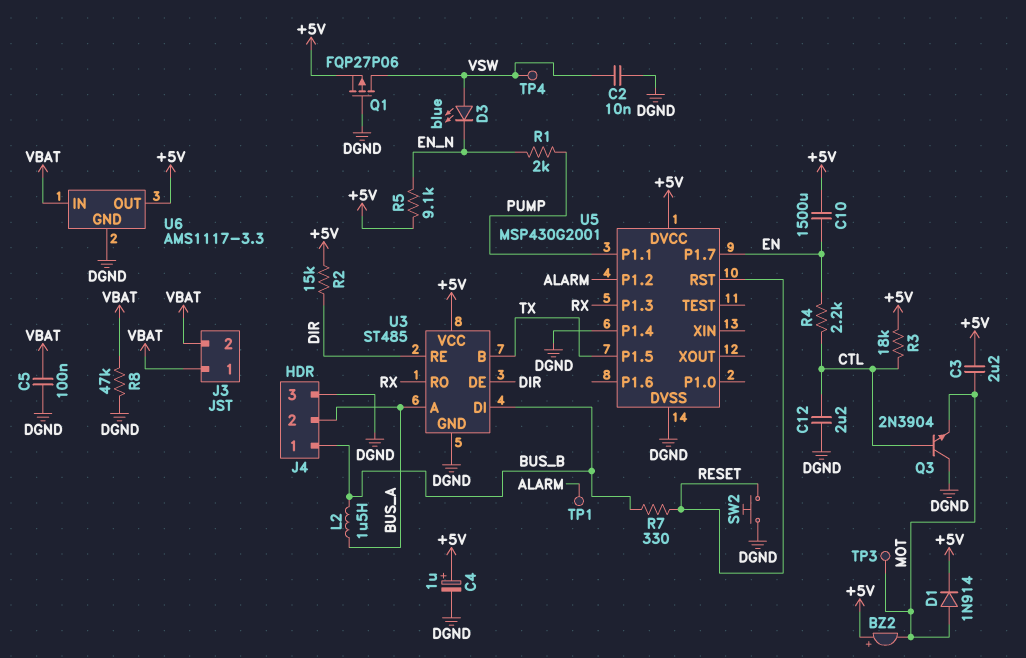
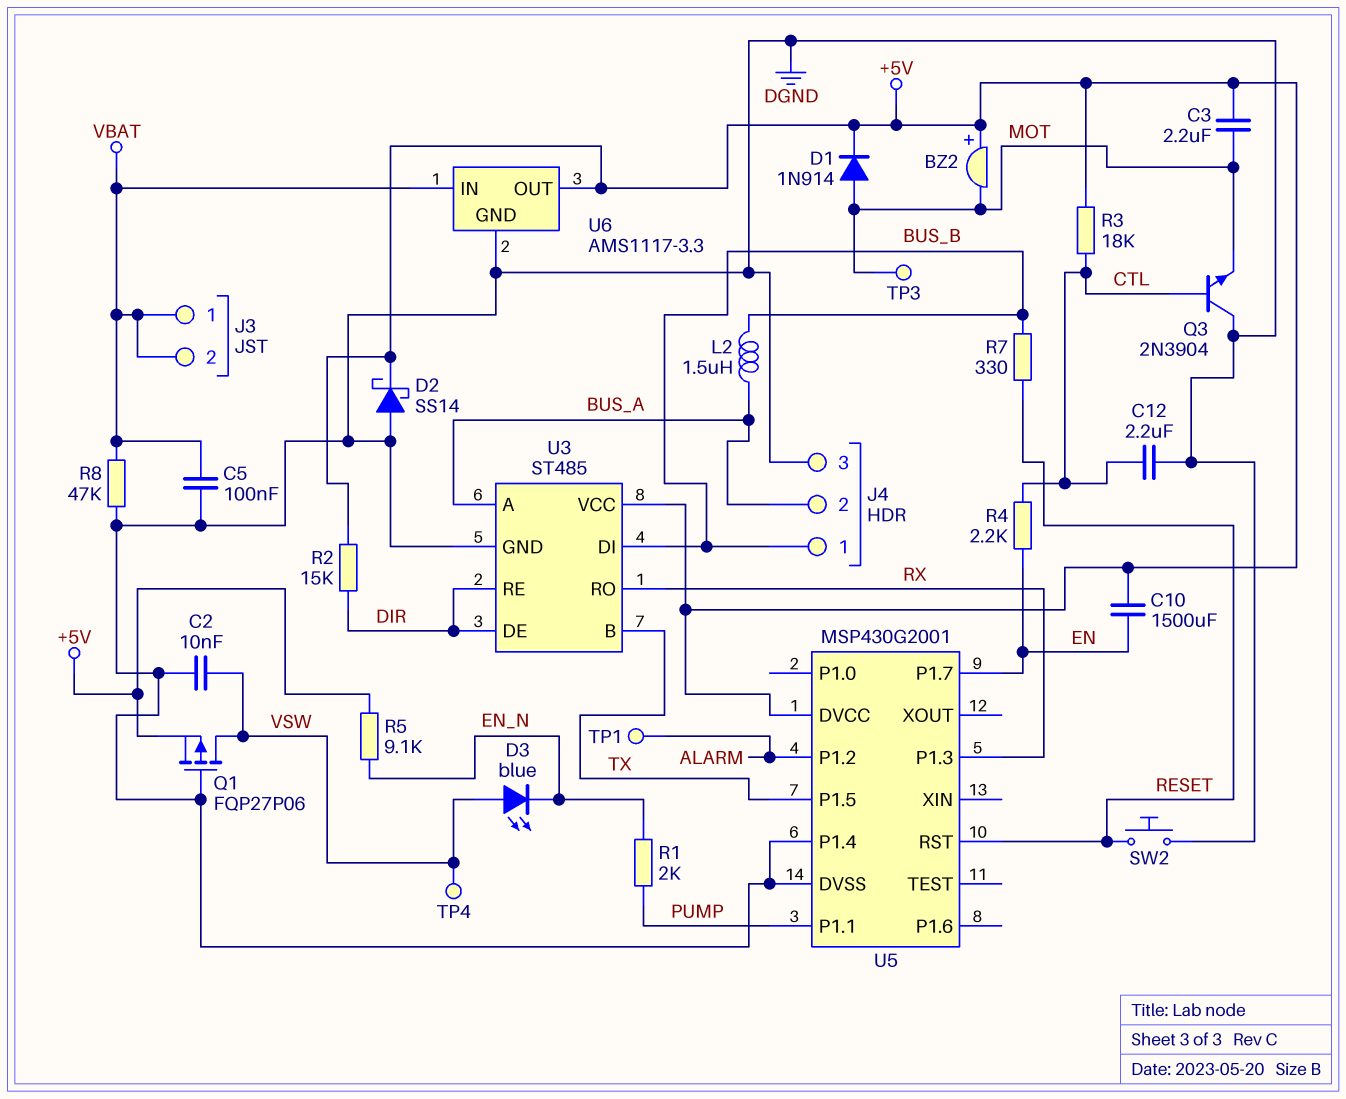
C4: 1uF (plus +5V, minus DGND) -> none
D2: none -> schottky SS14 (A DGND, K +5V)

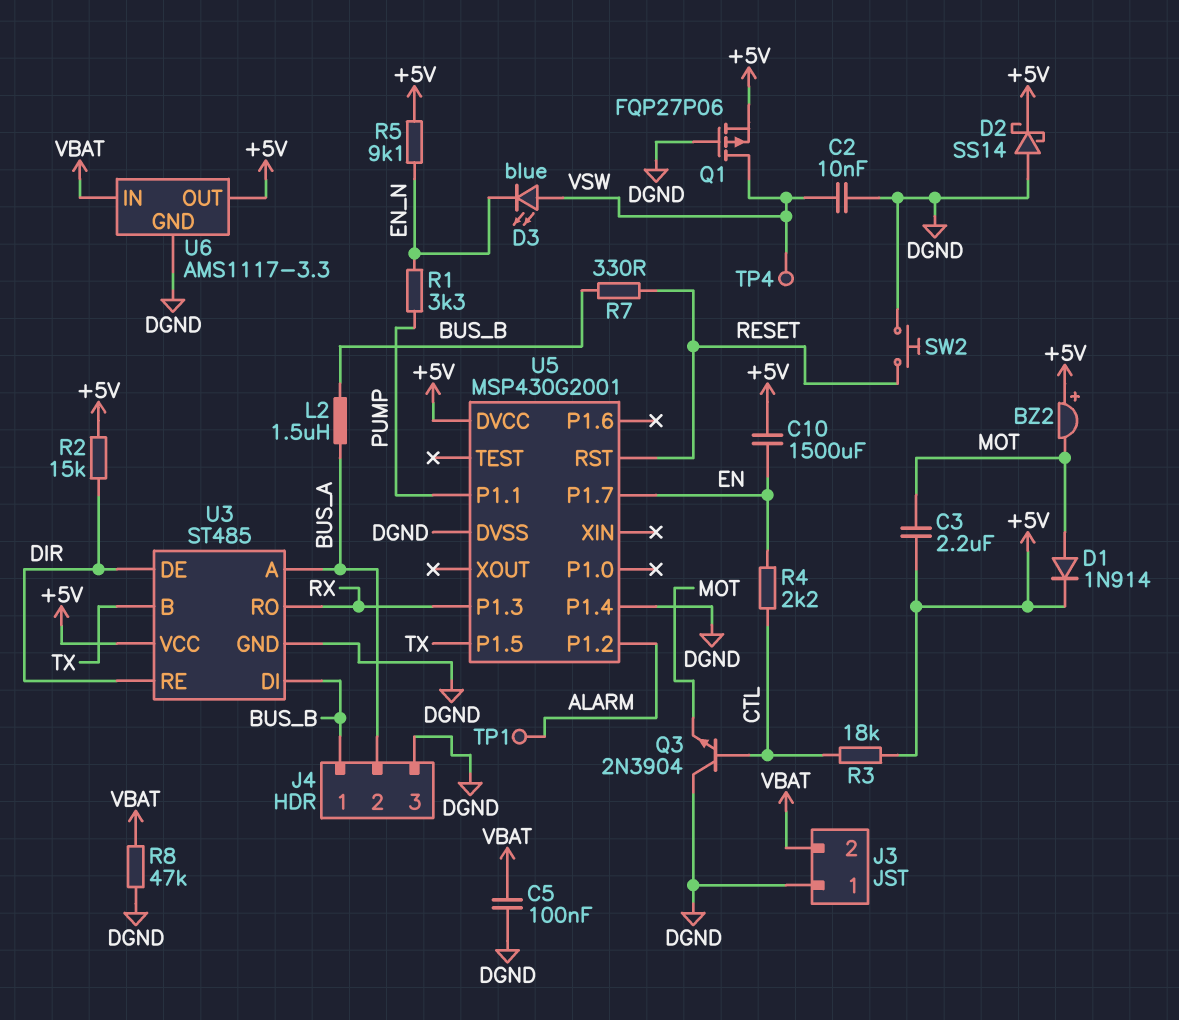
C12: 2.2uF (CTL, DGND) -> none
J3 pin 1: VBAT -> DGND
R1: 2k (EN_N, PUMP) -> 3.3k (EN_N, PUMP)
TP3: test point (MOT) -> none

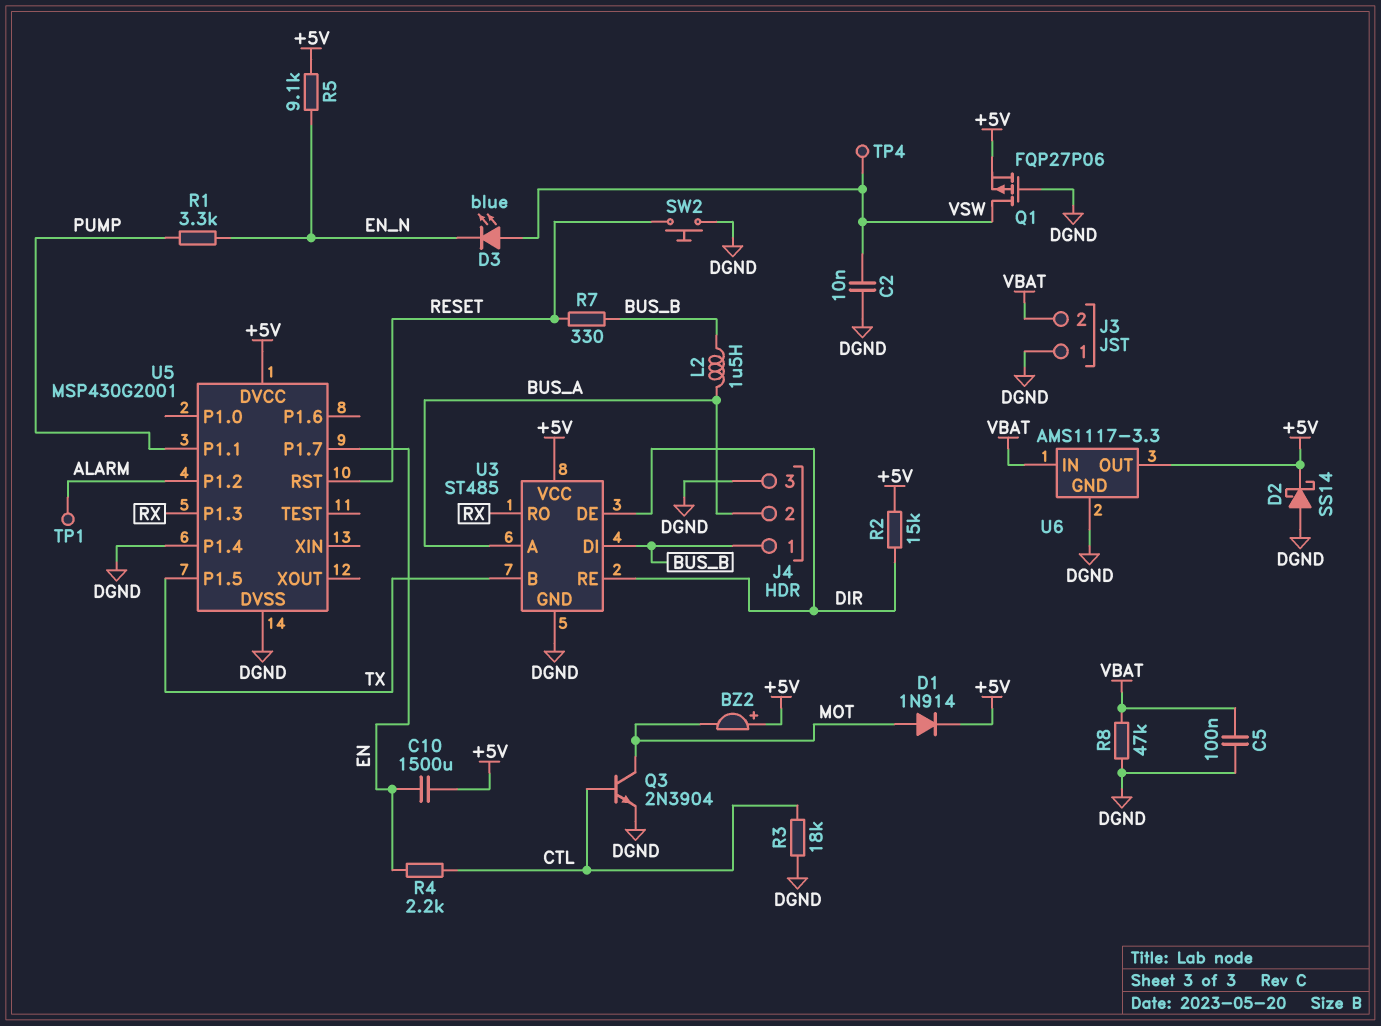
C3: 2.2uF (+5V, MOT) -> none
Q3: NPN 2N3904 (B CTL, C DGND, E MOT) -> NPN 2N3904 (B CTL, C MOT, E DGND)
R3: 18k (+5V, CTL) -> 18k (CTL, DGND)

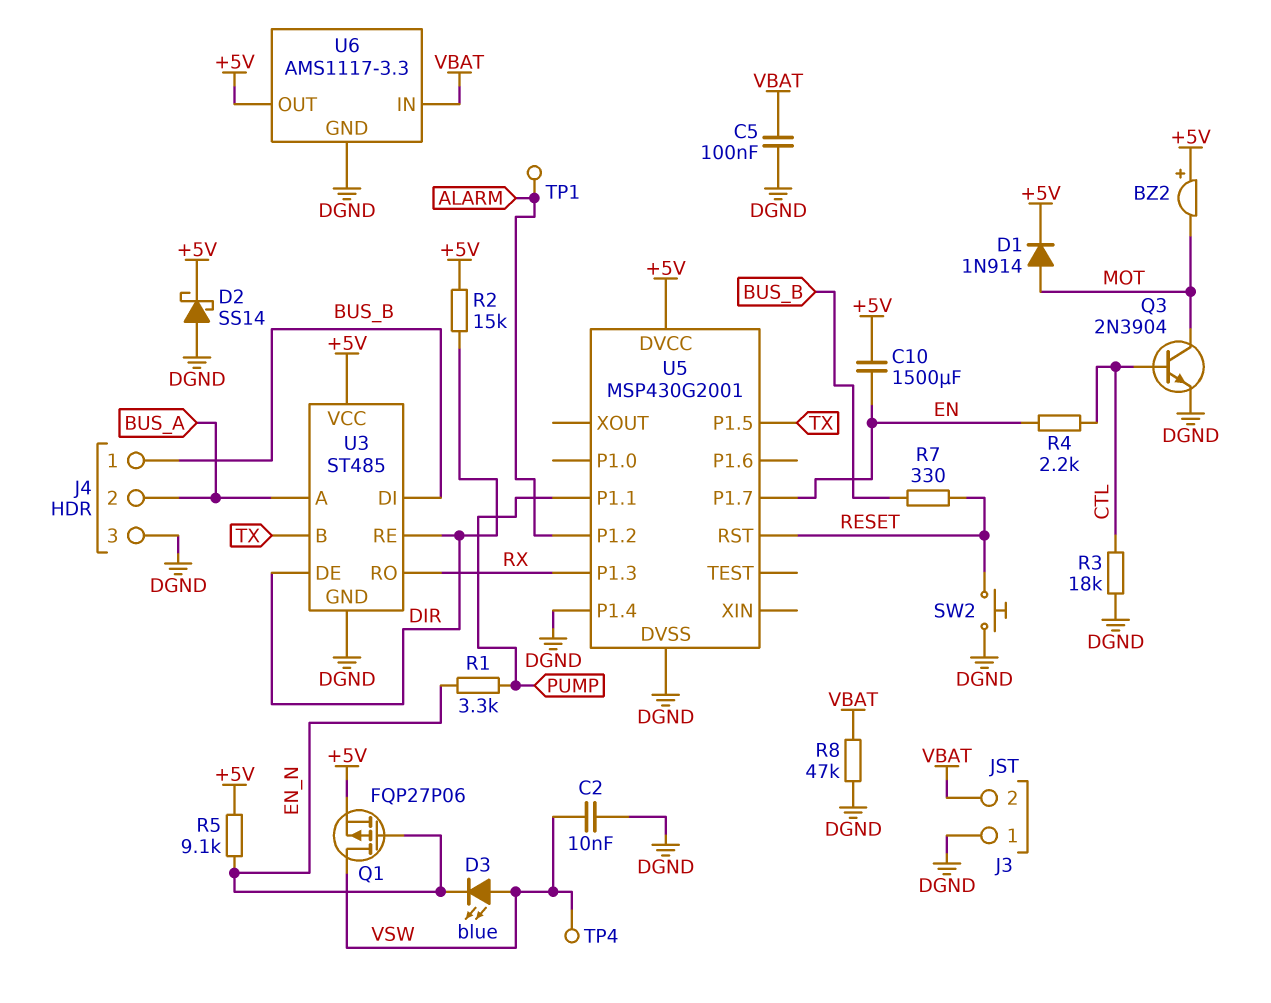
L2: 1.5uH (BUS_A, BUS_B) -> none
Q1: PMOS FQP27P06 (G DGND, D VSW, S +5V) -> PMOS FQP27P06 (G EN_N, D VSW, S +5V)

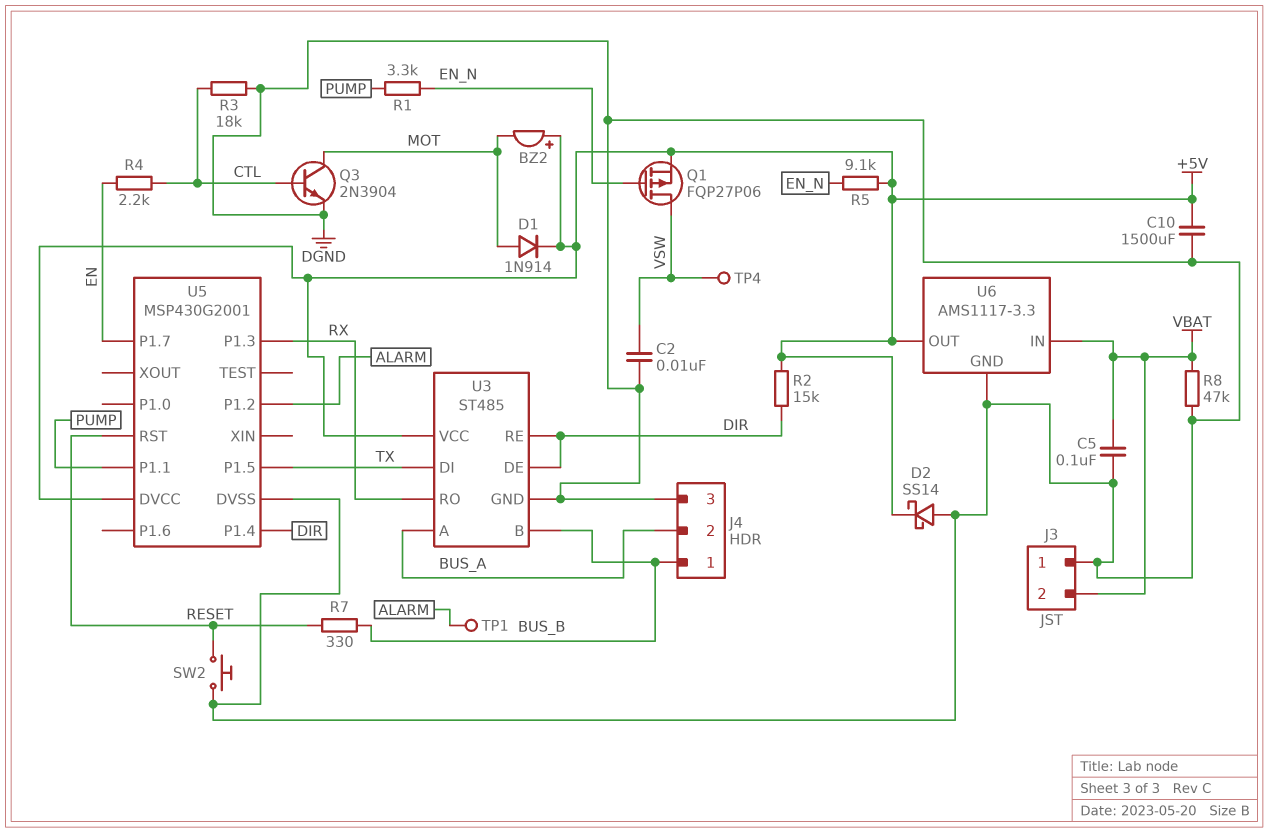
C10: 1500uF (+5V, EN) -> 1500uF (+5V, DGND)
D3: LED blue (A VSW, K EN_N) -> none
U3 pin B: TX -> BUS_B
U3 pin DI: BUS_B -> TX
U5 pin P1.4: DGND -> DIR

